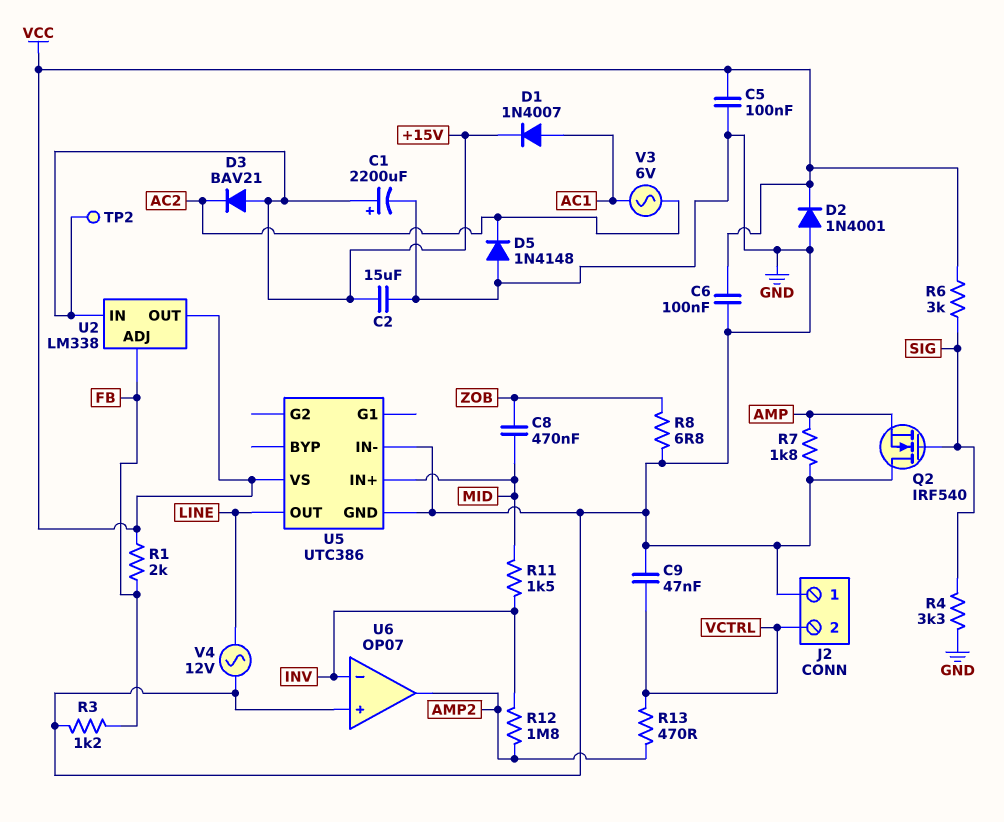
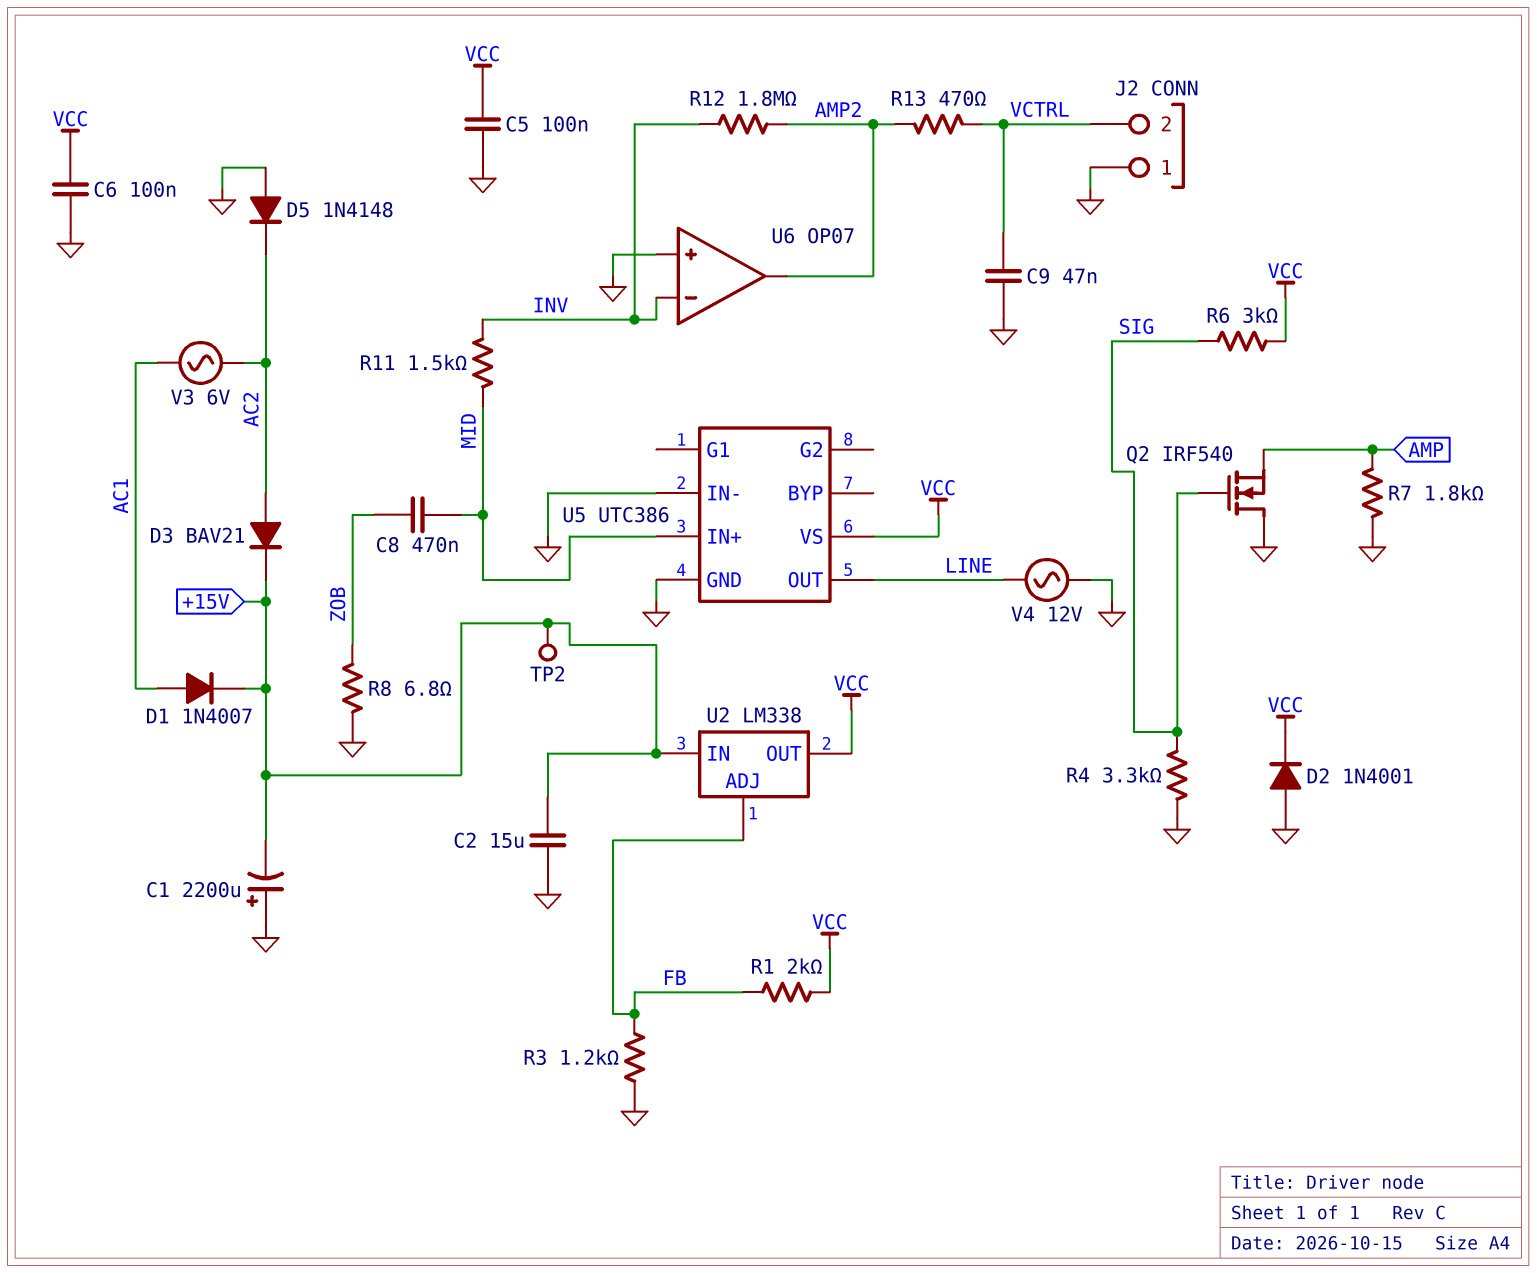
C1: 2200uF (plus +15V, minus GND) -> 2200uF (plus GND, minus +15V)
D3: diode BAV21 (A +15V, K AC2) -> diode BAV21 (A AC2, K +15V)

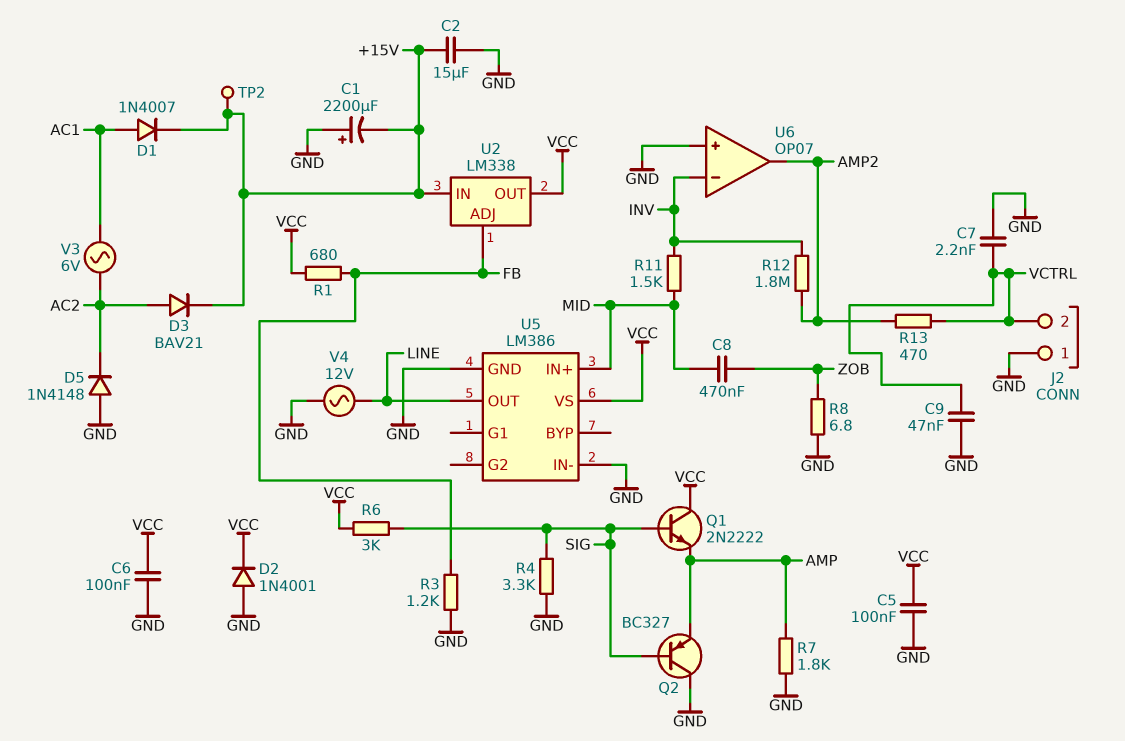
C7: none -> 2.2nF (GND, VCTRL)
Q1: none -> NPN 2N2222 (B SIG, C VCC, E AMP)
Q2: NMOS IRF540 (G SIG, D GND, S AMP) -> PNP BC327 (B SIG, C GND, E AMP)
R1: 2k (FB, VCC) -> 680 (FB, VCC)
U5: UTC386 -> LM386

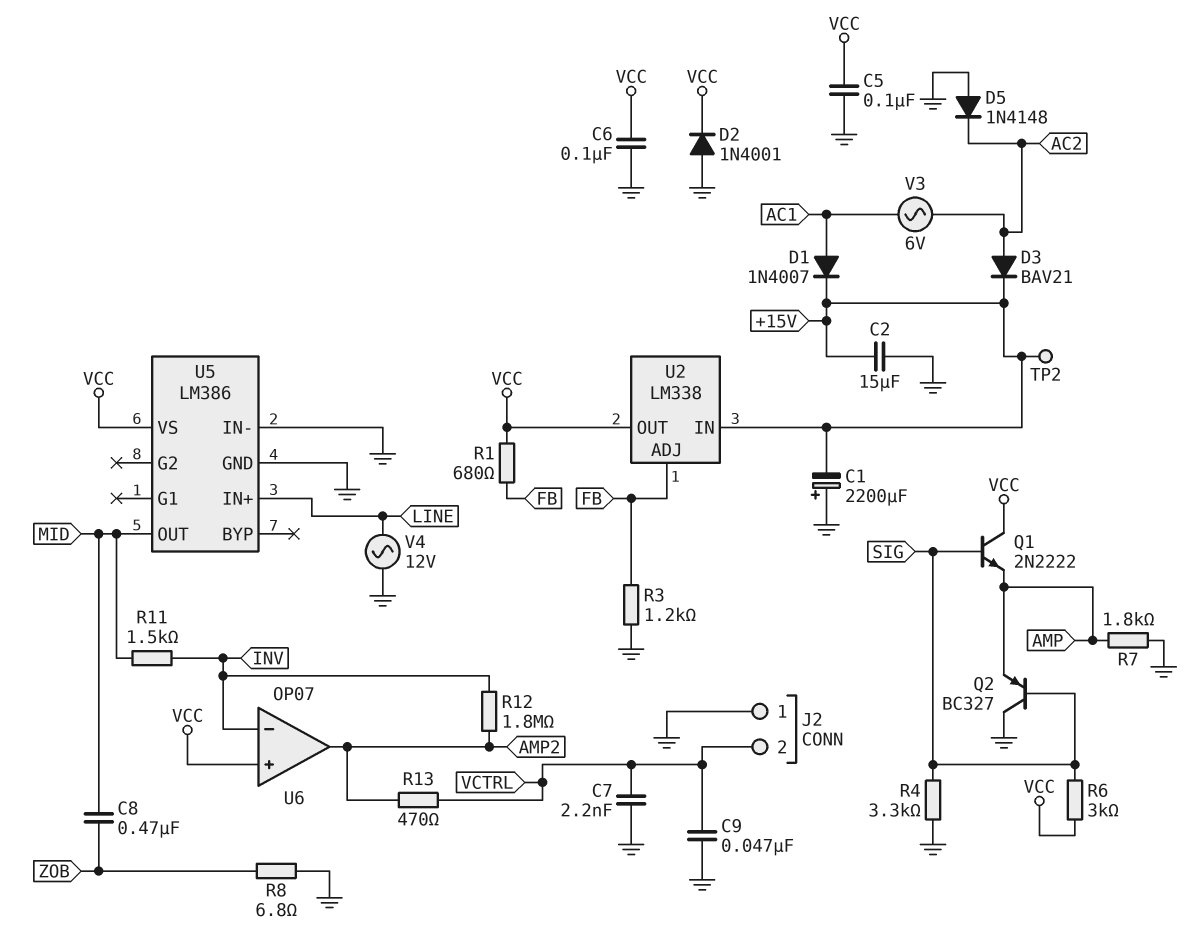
U5 pin IN+: MID -> LINE
U5 pin OUT: LINE -> MID
U6 pin in+: GND -> VCC

